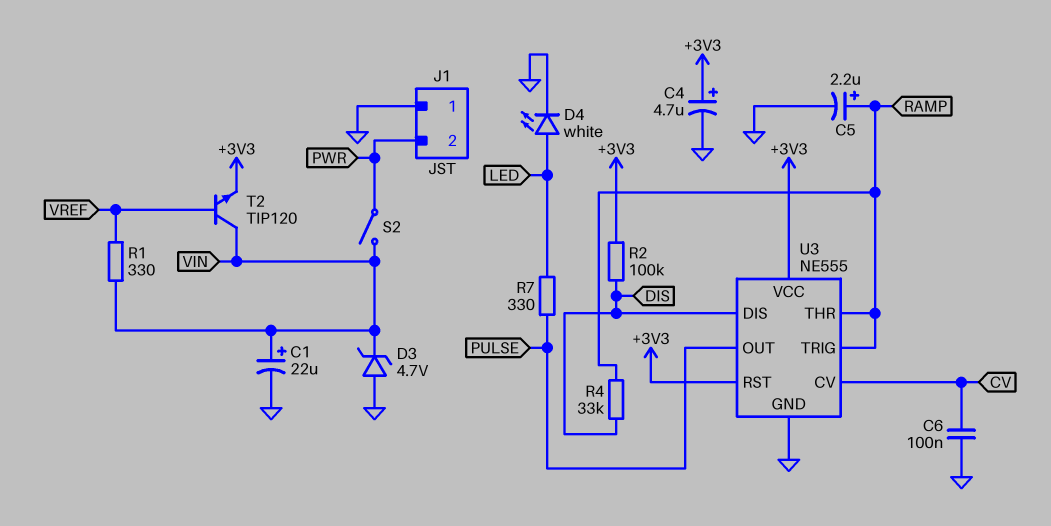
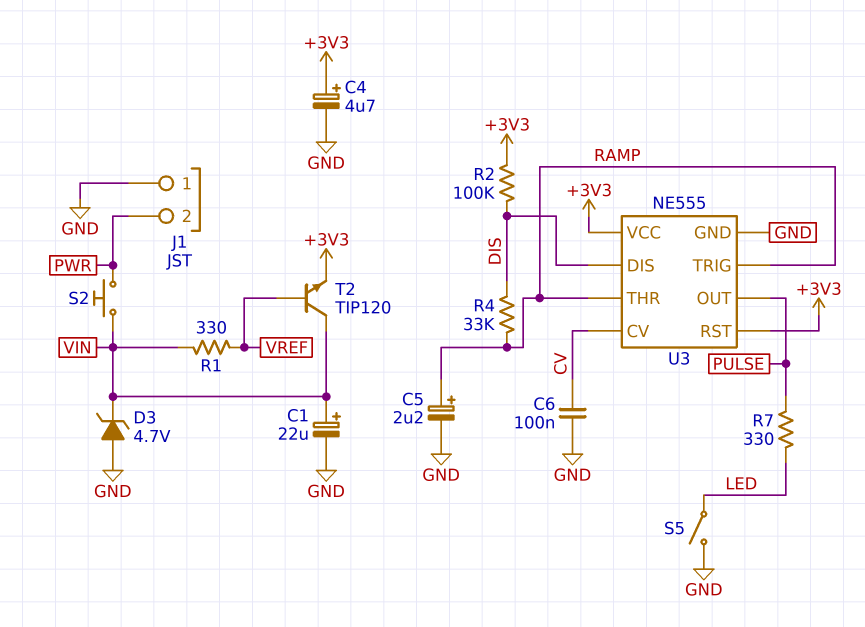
D4: LED white (A LED, K GND) -> none
S2: switch (PWR, VIN) -> button (PWR, VIN)
S5: none -> switch (GND, LED)

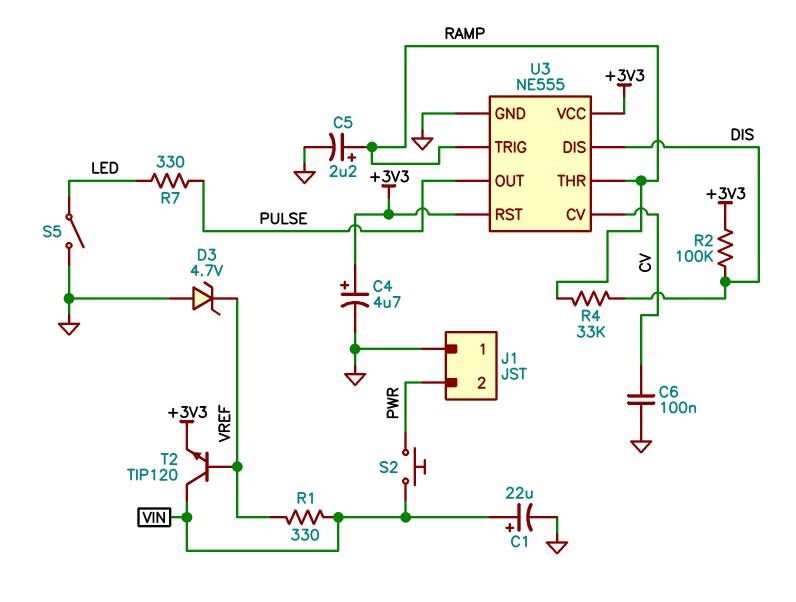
D3: zener 4.7V (A GND, K VIN) -> zener 4.7V (A GND, K VREF)

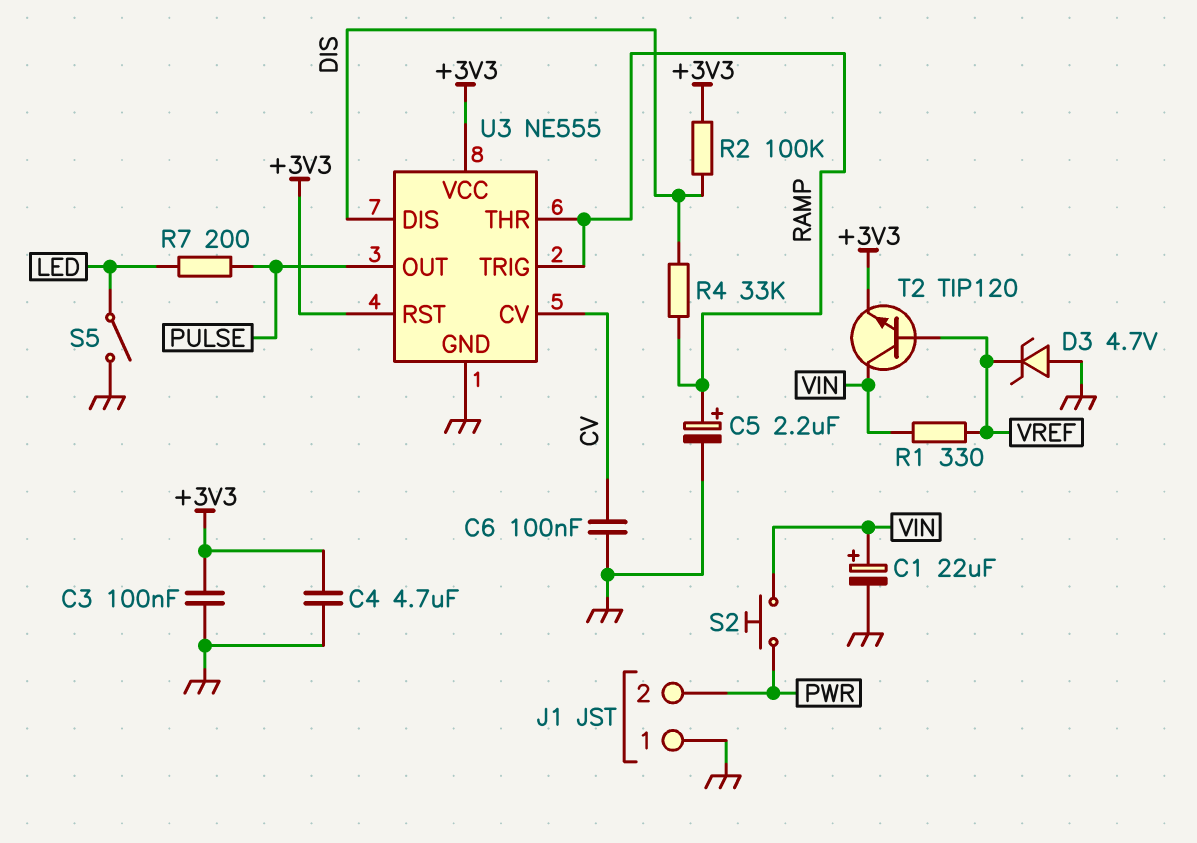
C3: none -> 100nF (+3V3, GND)
C4: 4.7uF (plus +3V3, minus GND) -> 4.7uF (+3V3, GND)
R7: 330 (LED, PULSE) -> 200 (LED, PULSE)

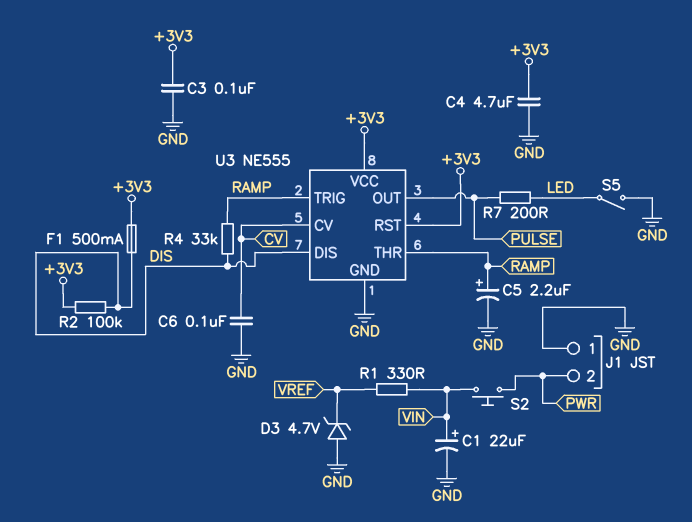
F1: none -> 500mA (+3V3, DIS)
T2: NPN TIP120 (B VREF, C VIN, E +3V3) -> none

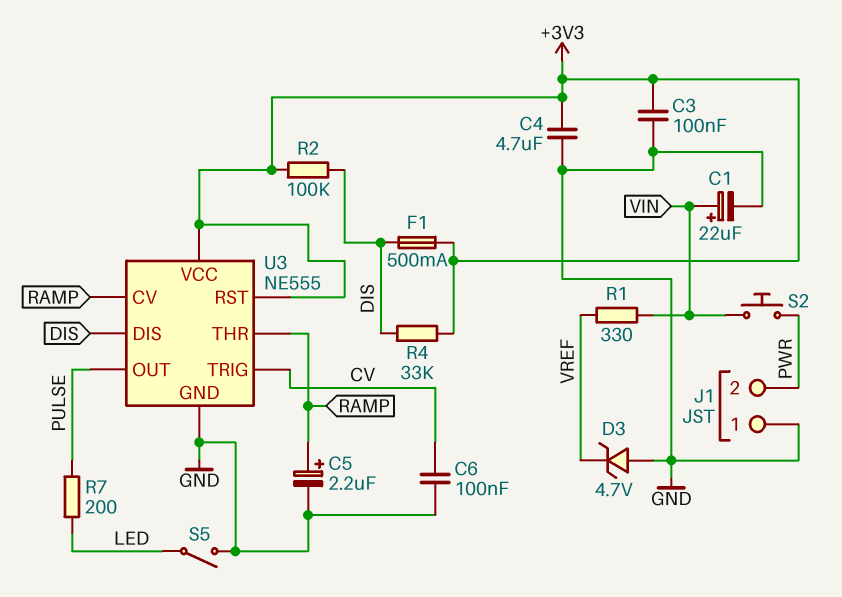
R4: 33k (DIS, RAMP) -> 33k (+3V3, DIS)
U3 pin CV: CV -> RAMP
U3 pin TRIG: RAMP -> CV

